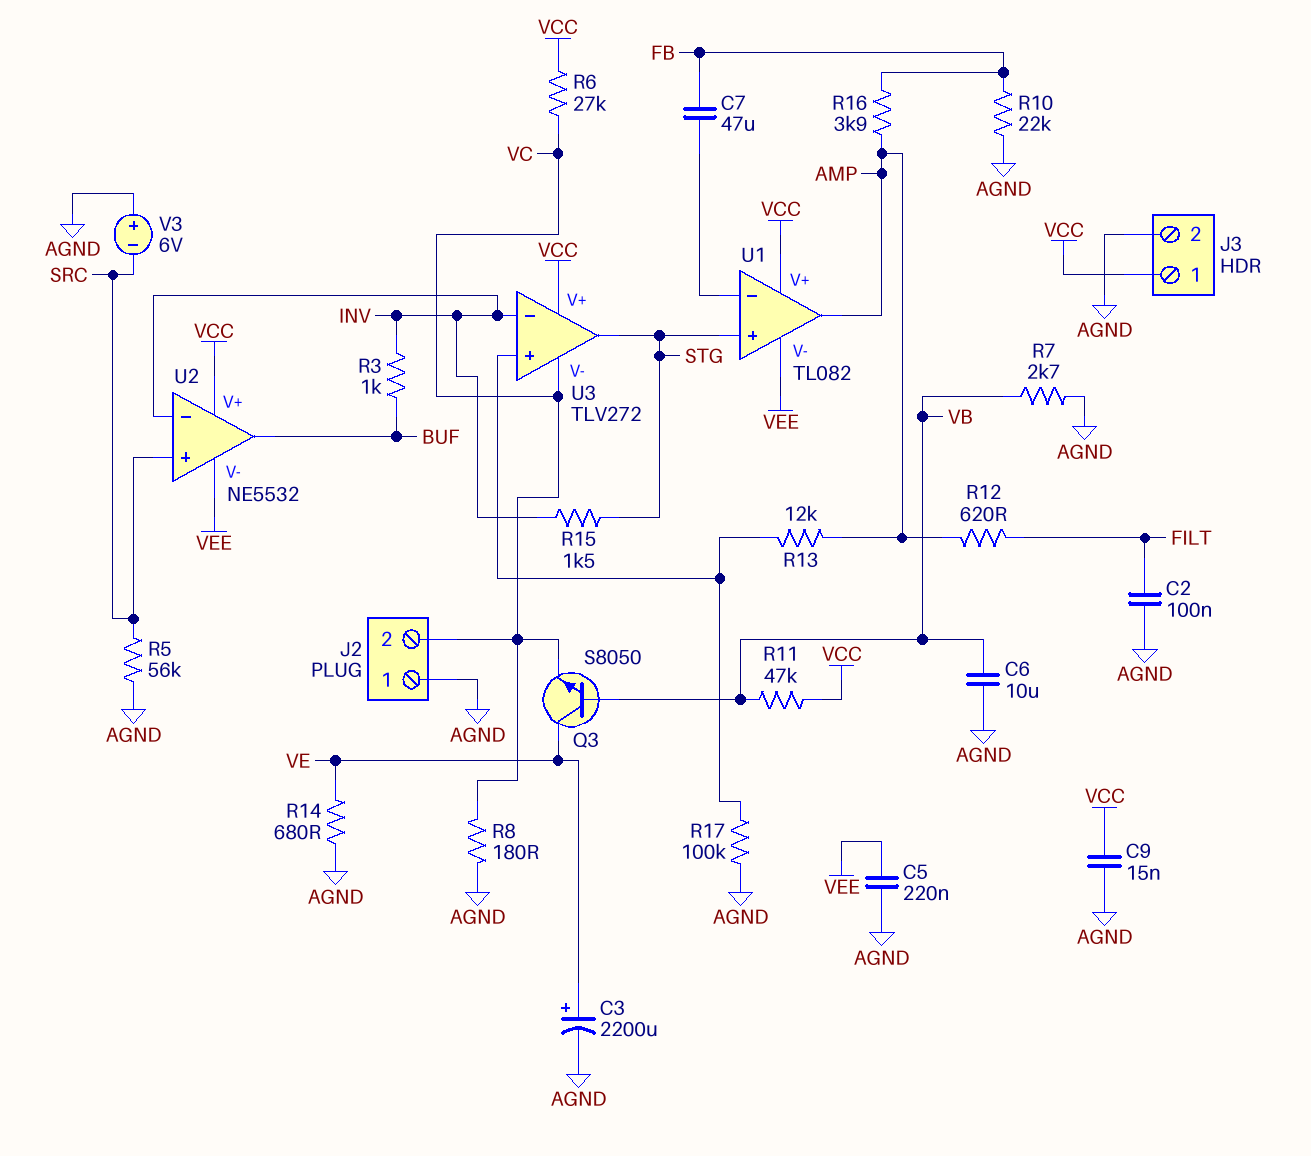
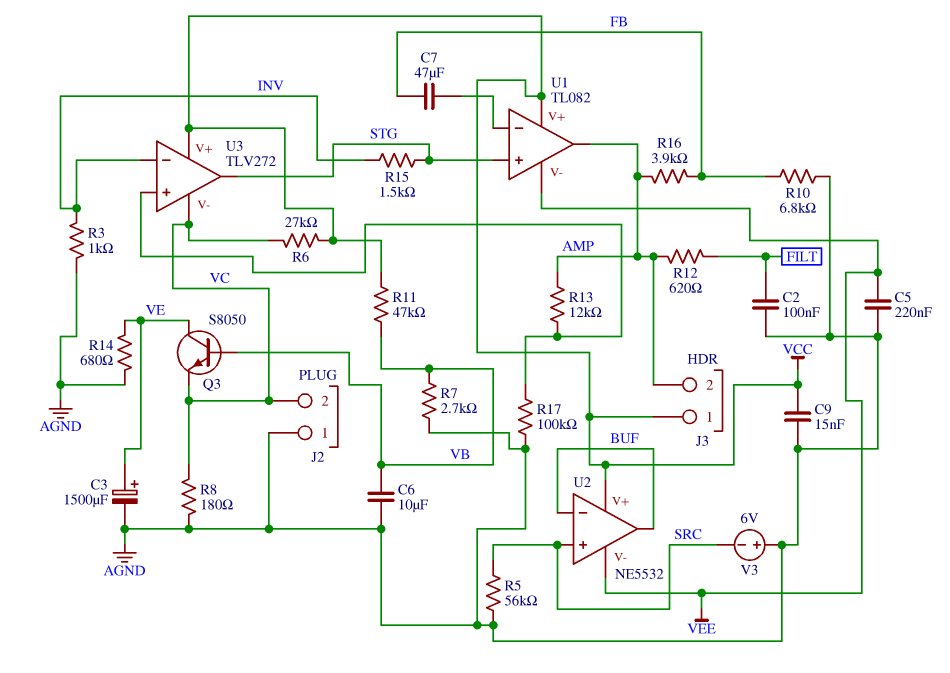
C3: 2200uF (plus VE, minus AGND) -> 1500uF (plus VE, minus AGND)
J3 pin 2: AGND -> AMP
R3: 1k (BUF, INV) -> 1k (AGND, INV)
R10: 22k (AGND, FB) -> 6.8k (AGND, FB)
U2 pin in-: INV -> BUF

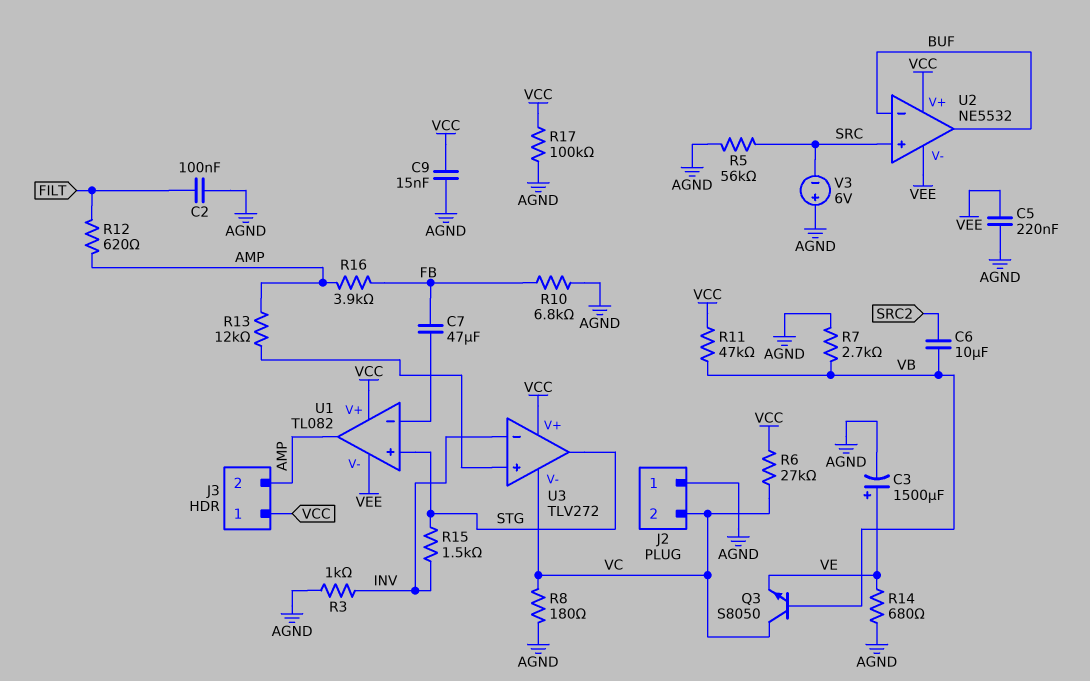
C6: 10uF (AGND, VB) -> 10uF (SRC2, VB)
Q3: NPN S8050 (B VB, C VE, E VC) -> NPN S8050 (B VB, C VC, E VE)
R17: 100k (AGND, U3/in+) -> 100k (AGND, VCC)

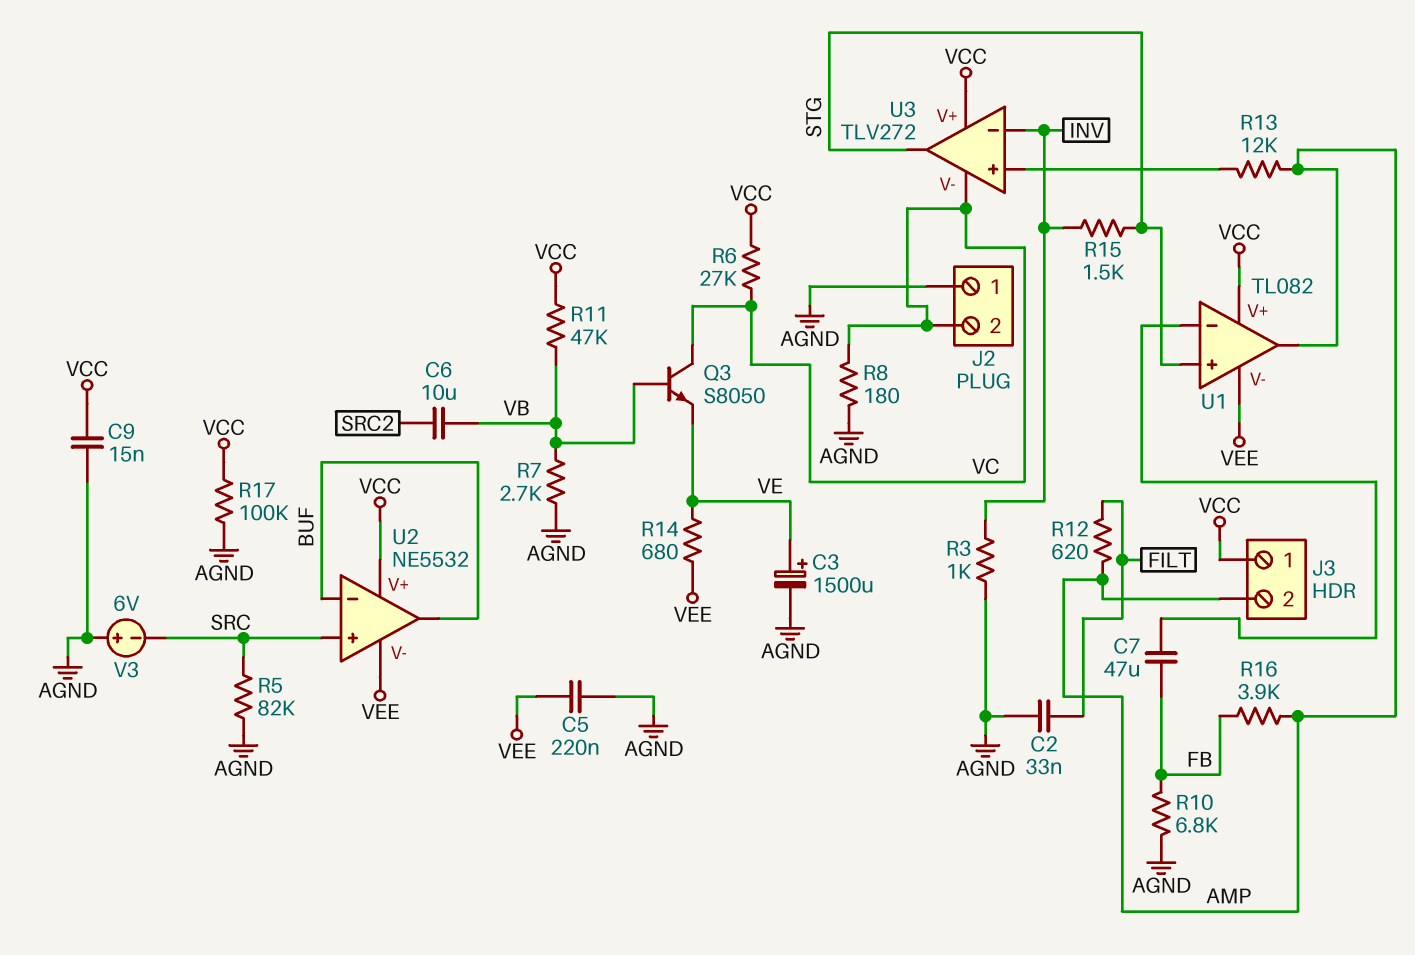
C2: 100nF (AGND, FILT) -> 33nF (AGND, FILT)
R5: 56k (AGND, SRC) -> 82k (AGND, SRC)
R14: 680 (AGND, VE) -> 680 (VE, VEE)

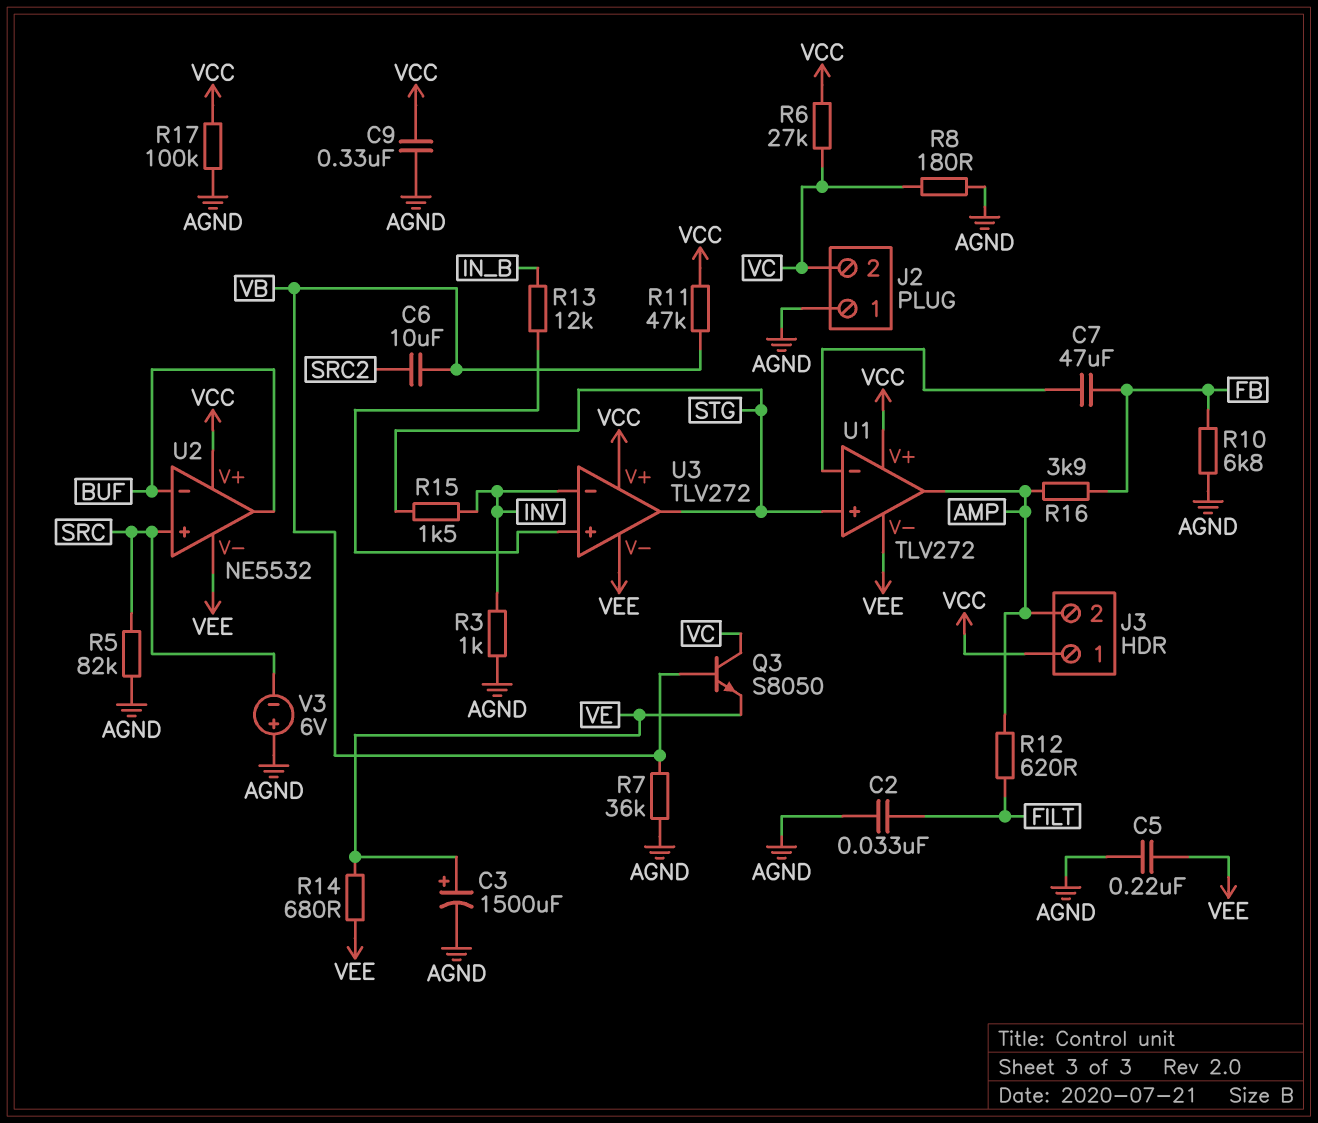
C9: 15nF (AGND, VCC) -> 330nF (AGND, VCC)
R7: 2.7k (AGND, VB) -> 36k (AGND, VB)
R13: 12k (AMP, U3/in+) -> 12k (IN_B, U3/in+)
U1: TL082 -> TLV272
U3 pin V-: VC -> VEE

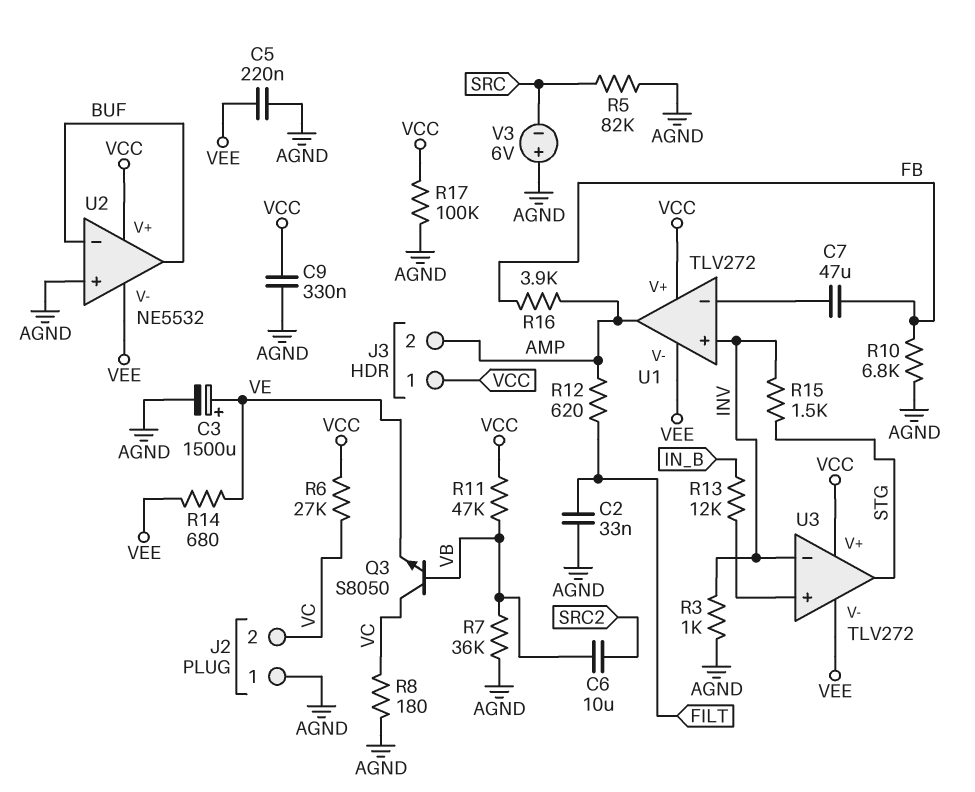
U1 pin in+: STG -> INV
U2 pin in+: SRC -> AGND

